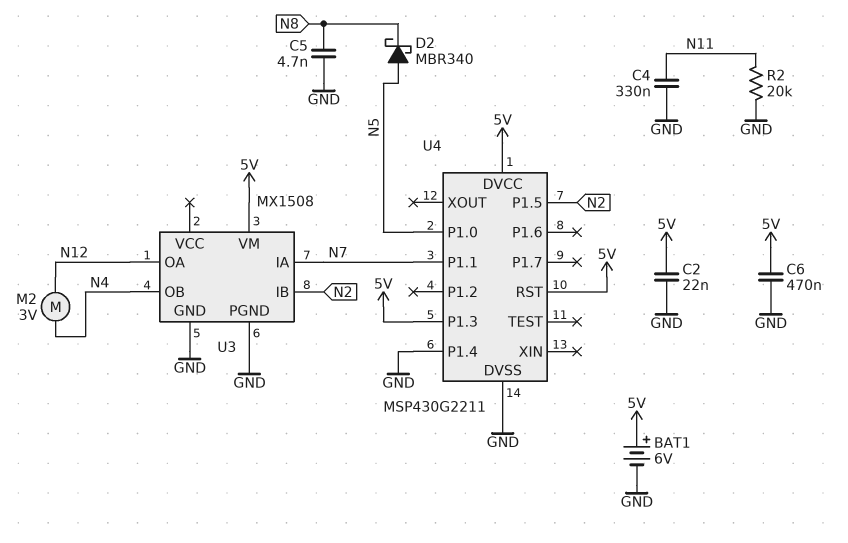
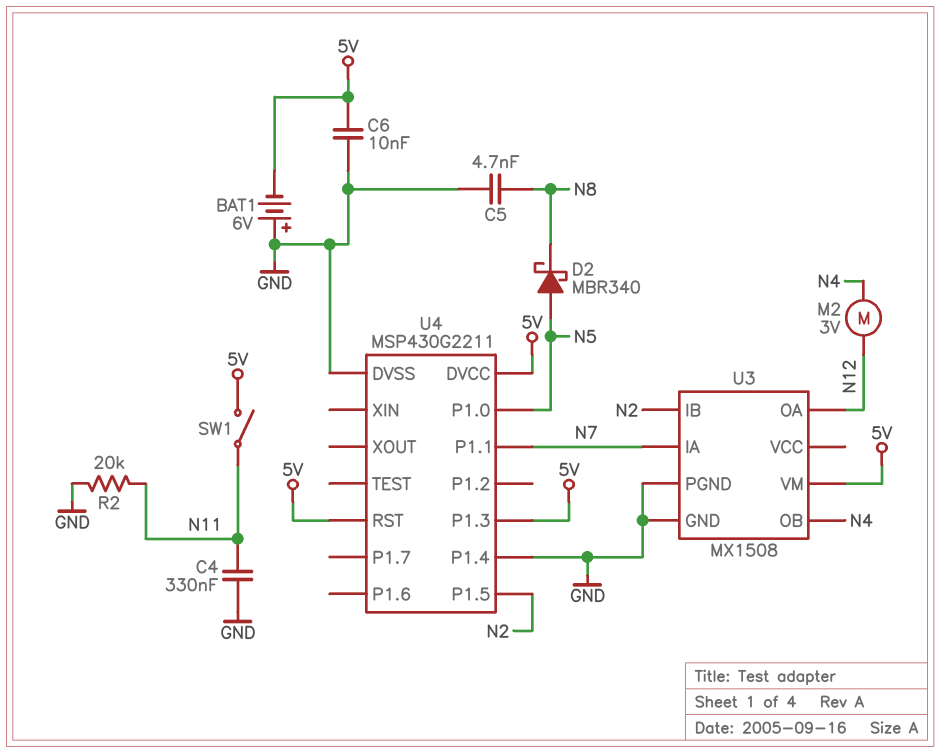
BAT1: 6V (plus 5V, minus GND) -> 6V (plus GND, minus 5V)
C2: 22nF (5V, GND) -> none
C6: 470nF (5V, GND) -> 10nF (5V, GND)
SW1: none -> switch (5V, N11)

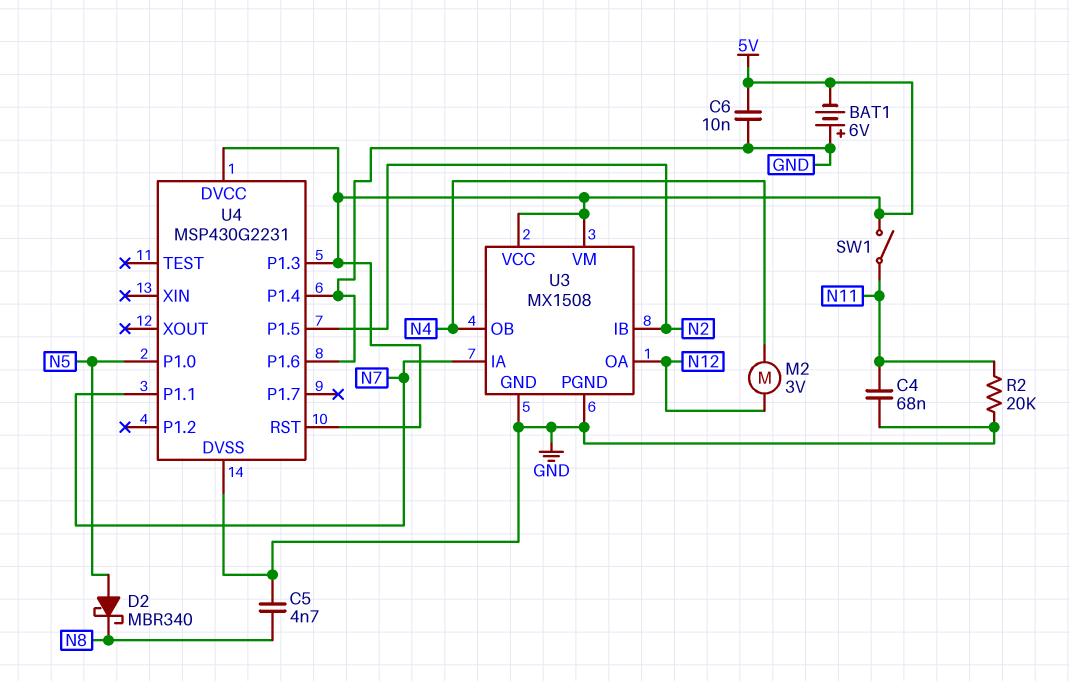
C4: 330nF (GND, N11) -> 68nF (GND, N11)
U3 pin VCC: none -> 5V
U4: MSP430G2211 -> MSP430G2231
U4 pin P1.6: none -> GND

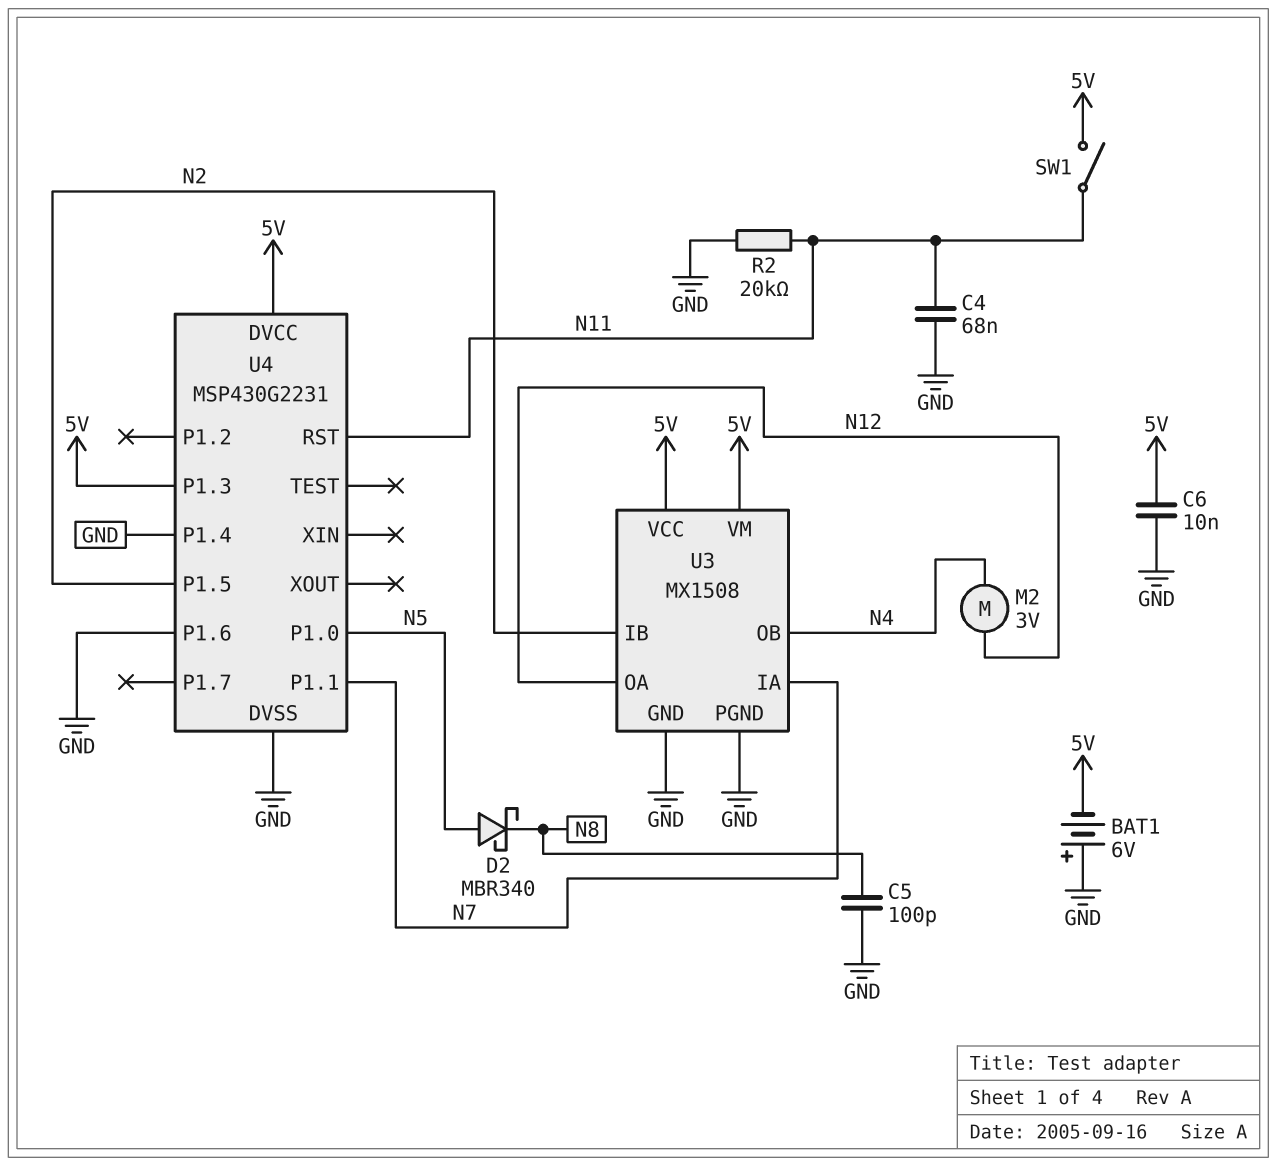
C5: 4.7nF (GND, N8) -> 100pF (GND, N8)
U4 pin RST: 5V -> N11

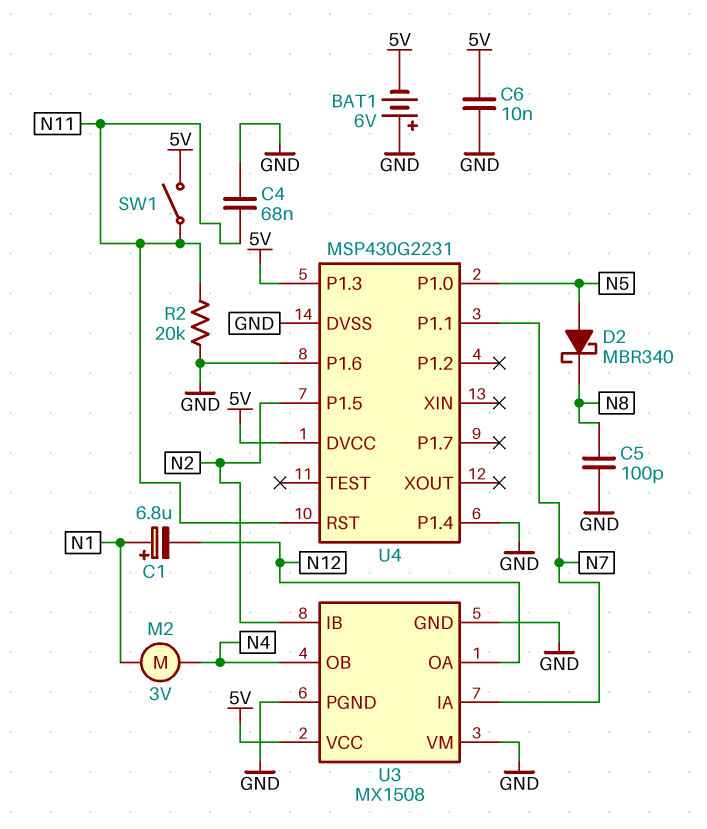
C1: none -> 6.8uF (plus N1, minus N12)
M2: motor 3V (N4, N12) -> motor 3V (N1, N4)
U3 pin VM: 5V -> GND

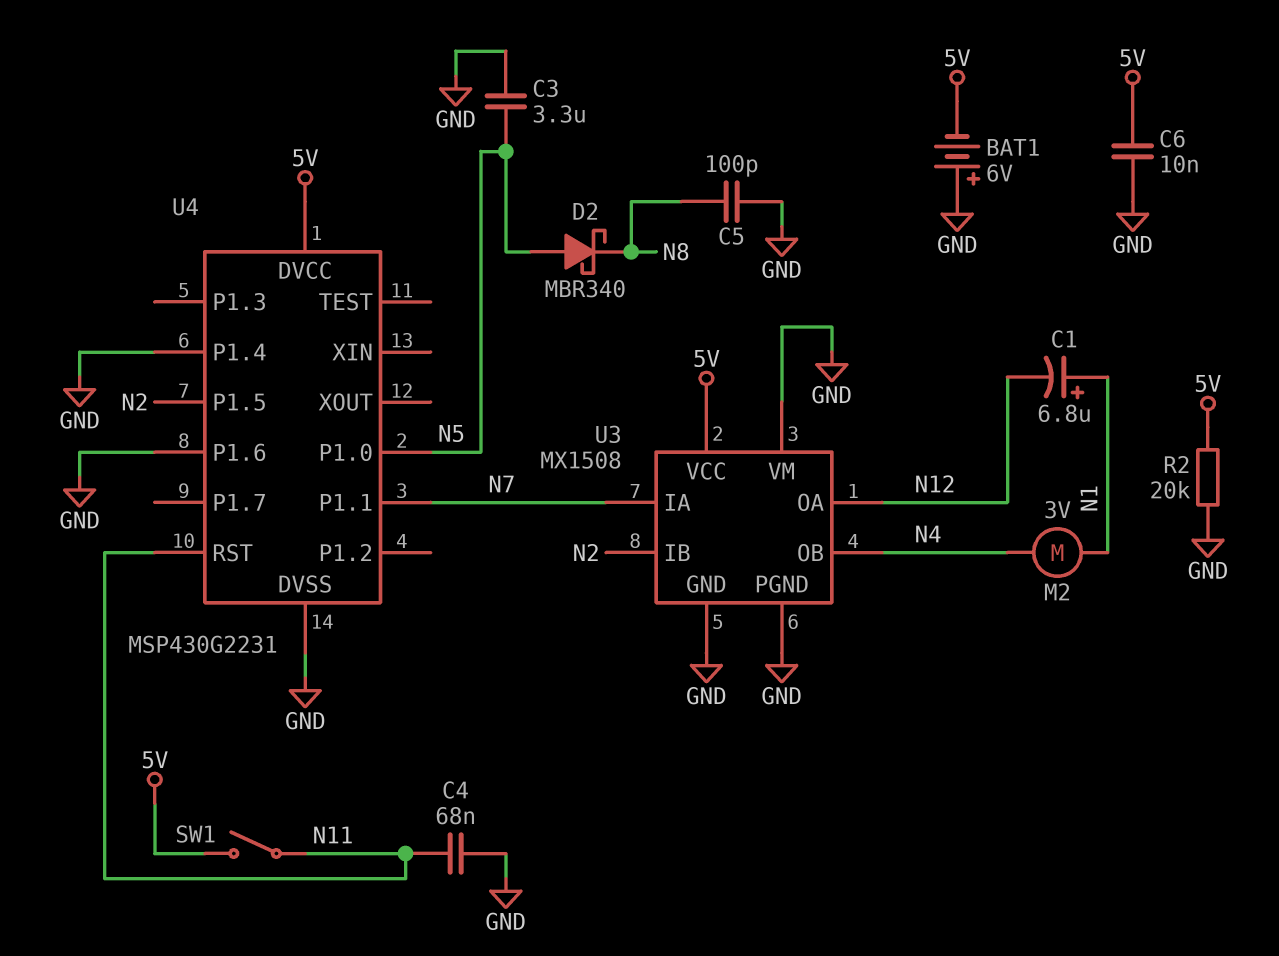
C3: none -> 3.3uF (GND, N5)
R2: 20k (GND, N11) -> 20k (5V, GND)
U4 pin P1.3: 5V -> none

